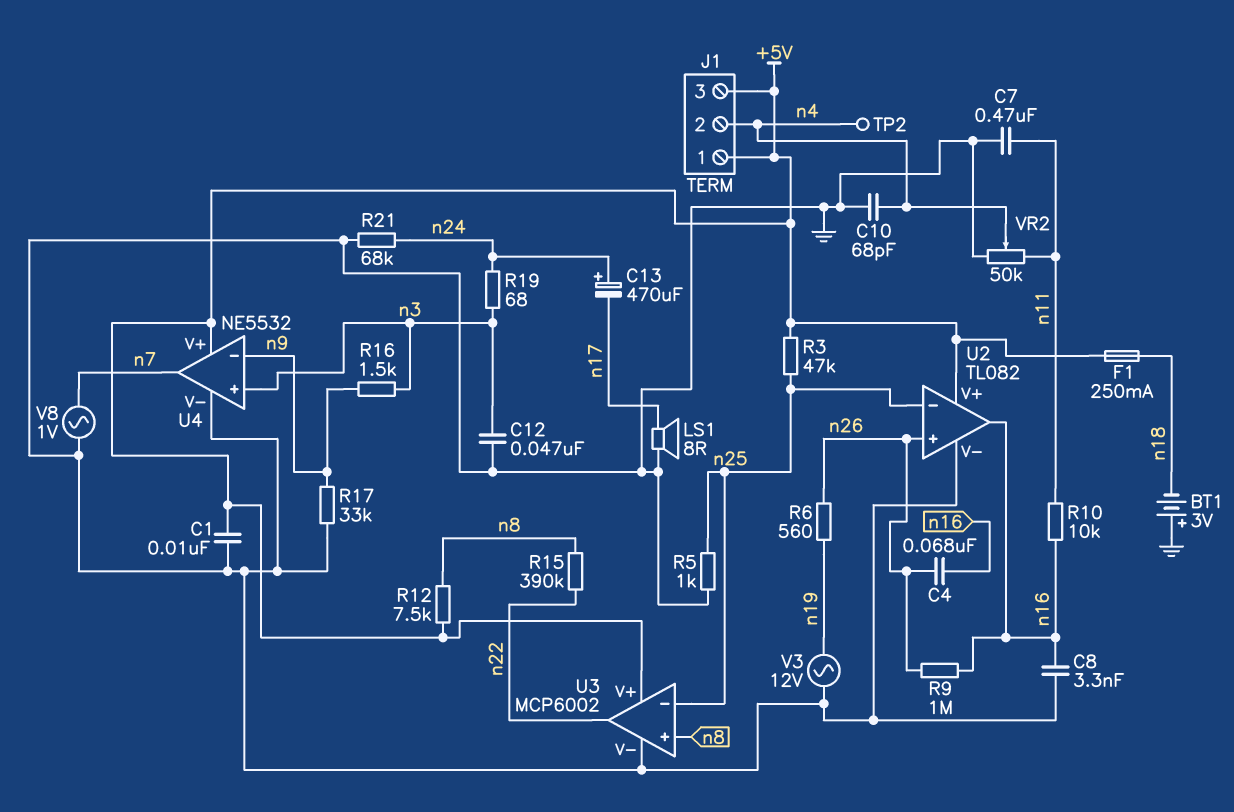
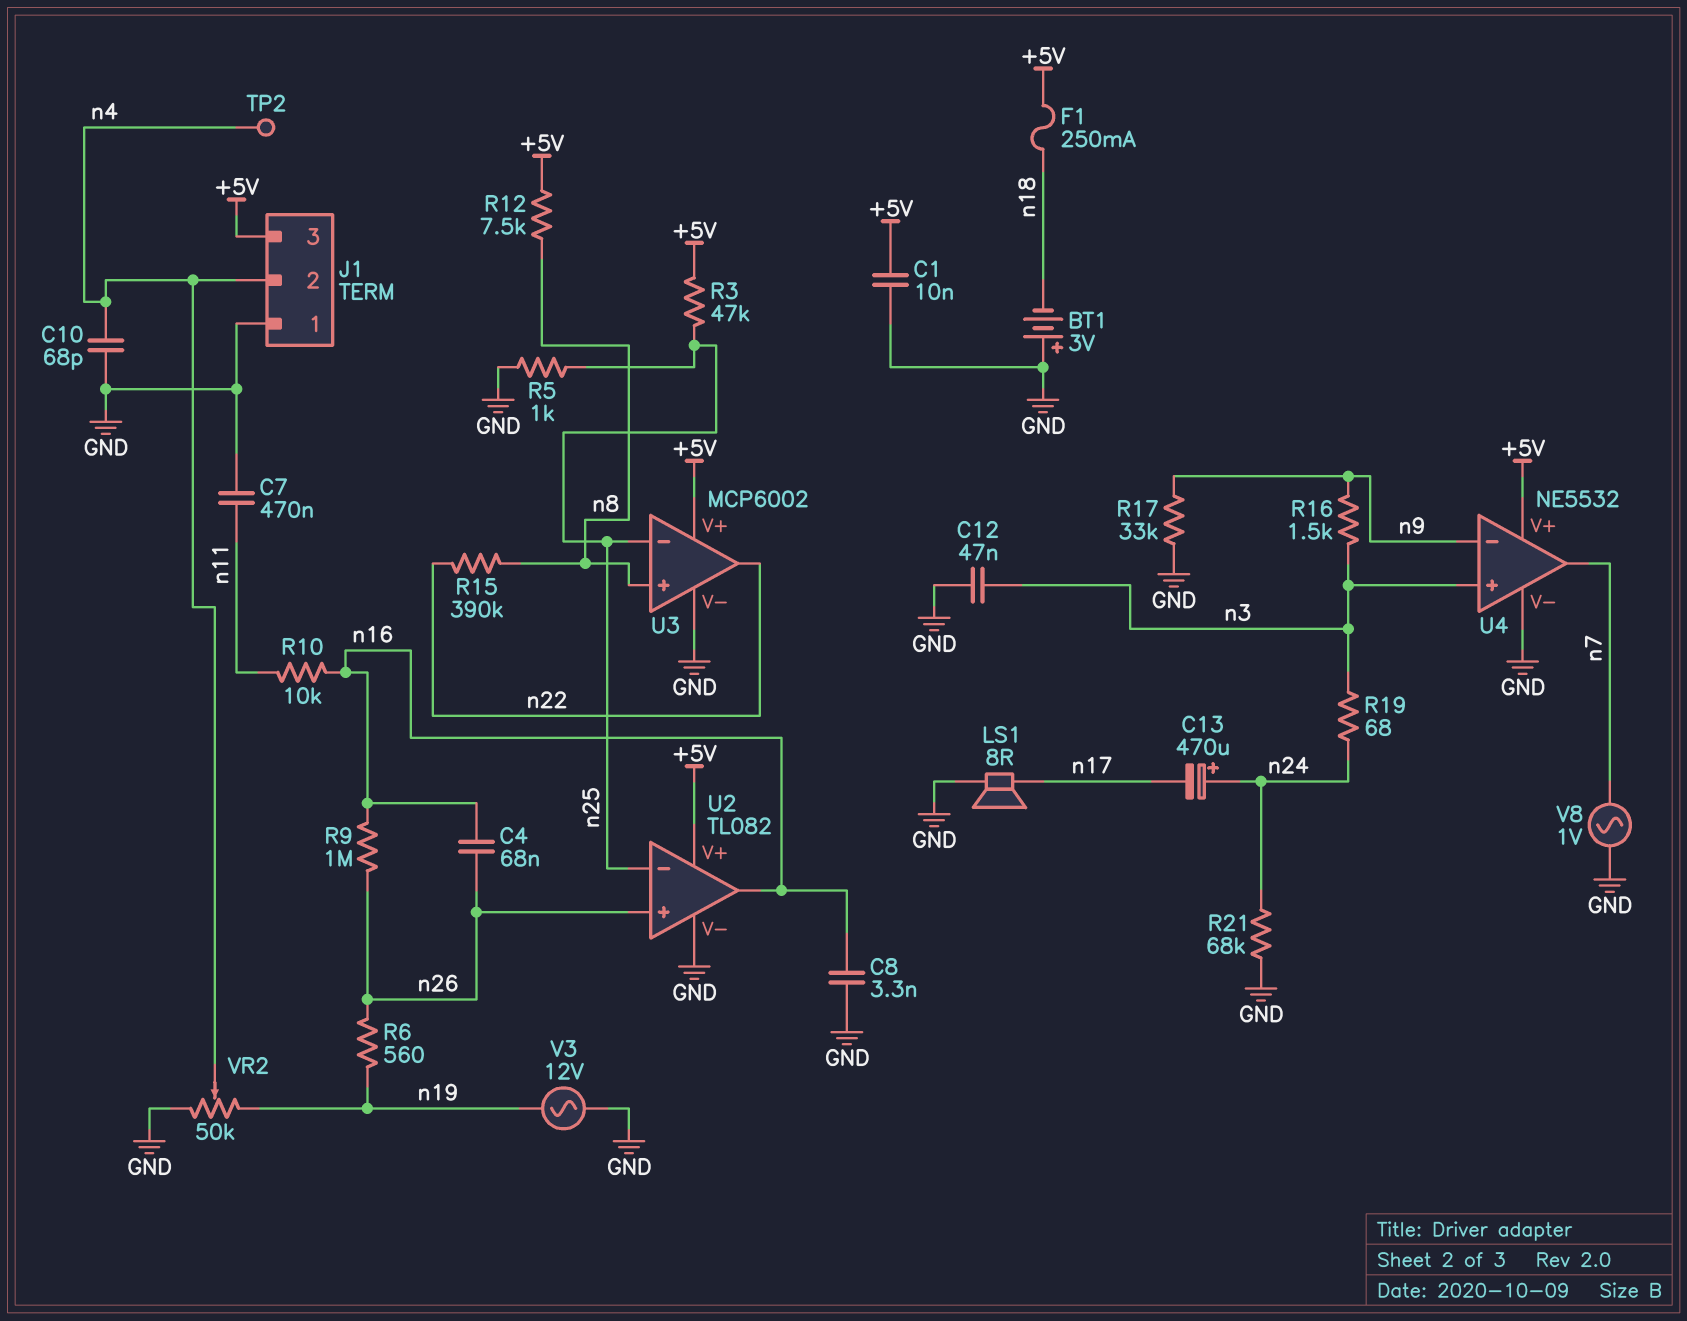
J1 pin 1: +5V -> GND
VR2: 50k (GND, n11, wiper n4) -> 50k (GND, n19, wiper n4)

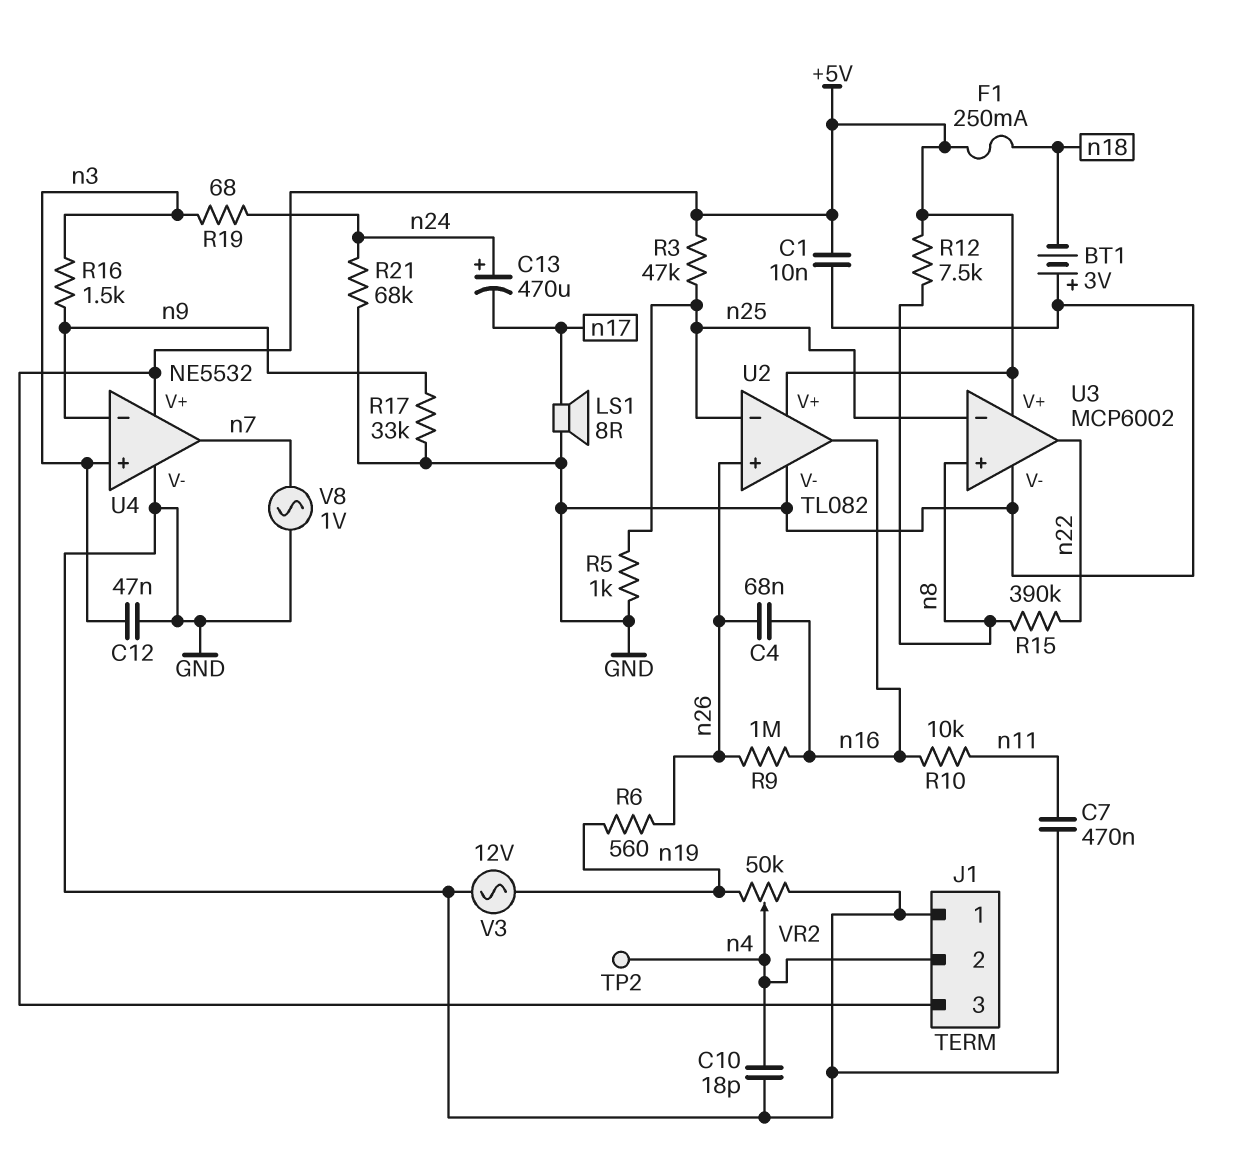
C8: 3.3nF (GND, n16) -> none
C10: 68pF (GND, n4) -> 18pF (GND, n4)

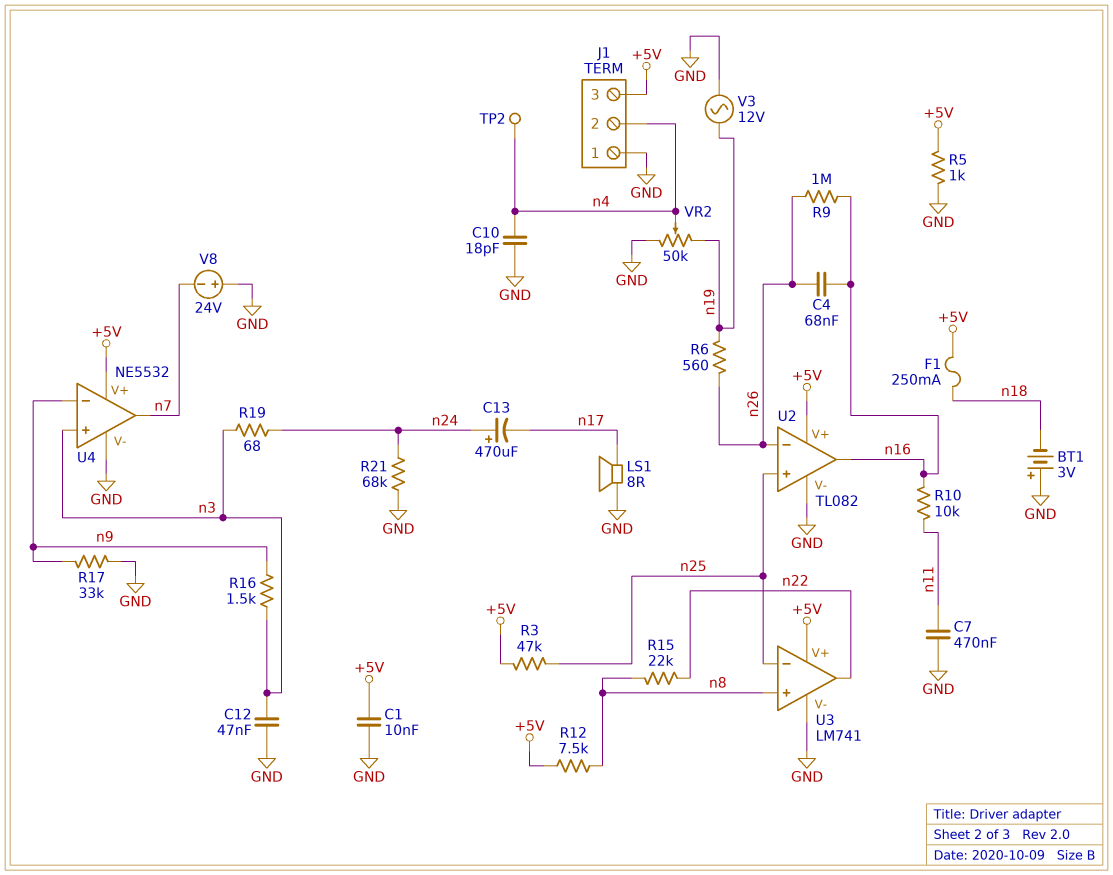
R5: 1k (GND, n25) -> 1k (+5V, GND)
R15: 390k (n8, n22) -> 22k (n8, n22)
U2 pin in+: n26 -> n25
U2 pin in-: n25 -> n26
U3: MCP6002 -> LM741
V8: AC 1V (GND, n7) -> 24V (plus GND, minus n7)

